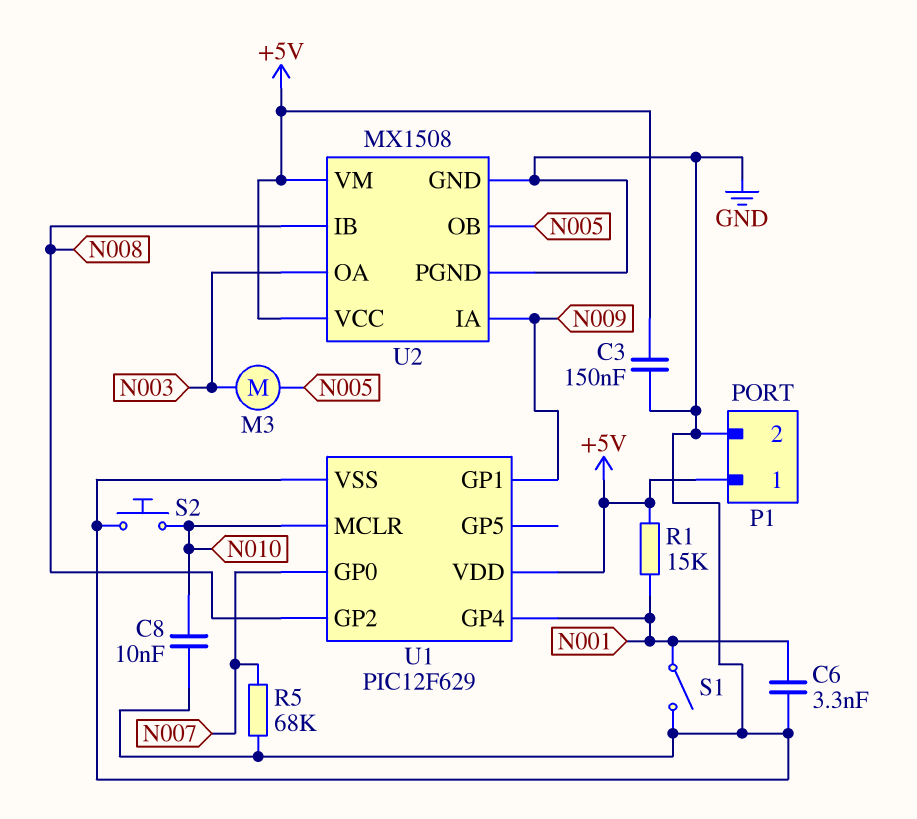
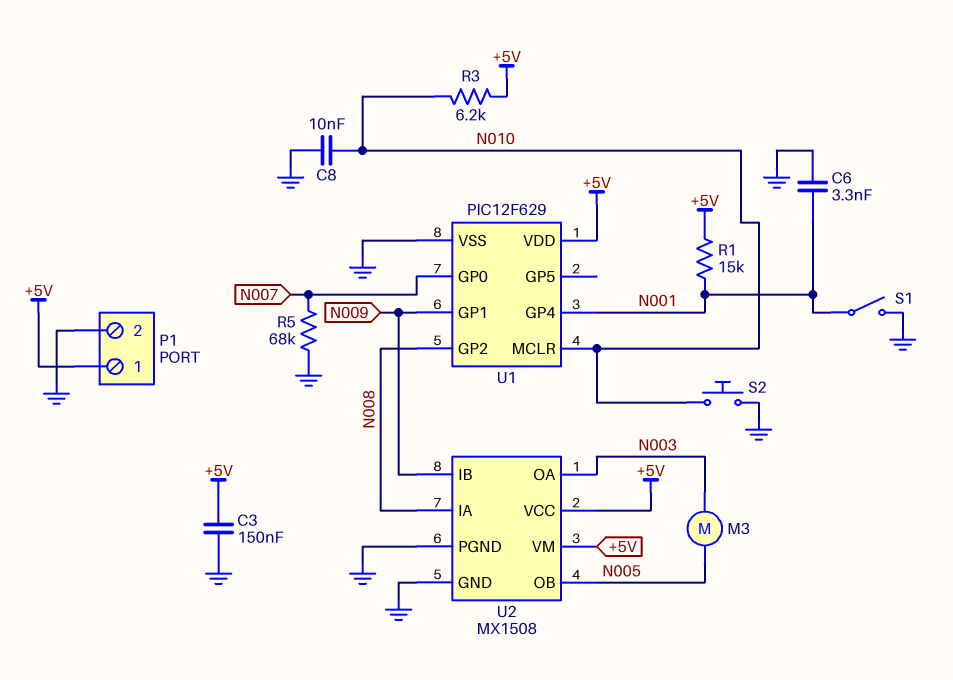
R3: none -> 6.2k (+5V, N010)
U2 pin IA: N009 -> N008
U2 pin IB: N008 -> N009

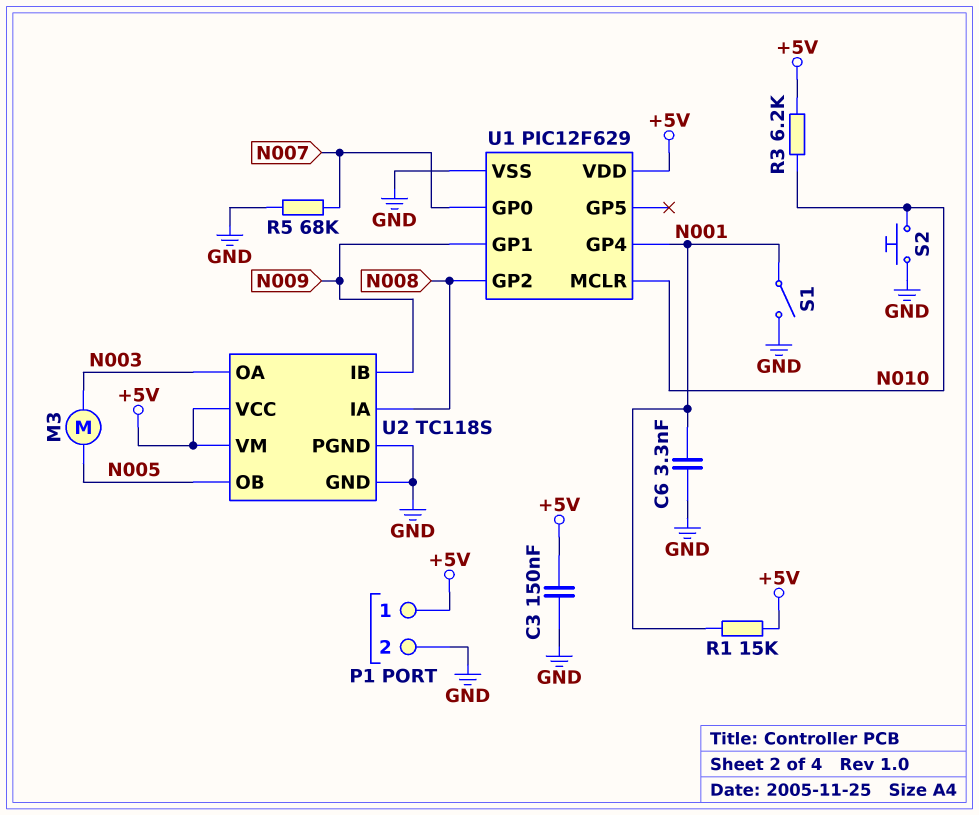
C8: 10nF (GND, N010) -> none
U2: MX1508 -> TC118S

